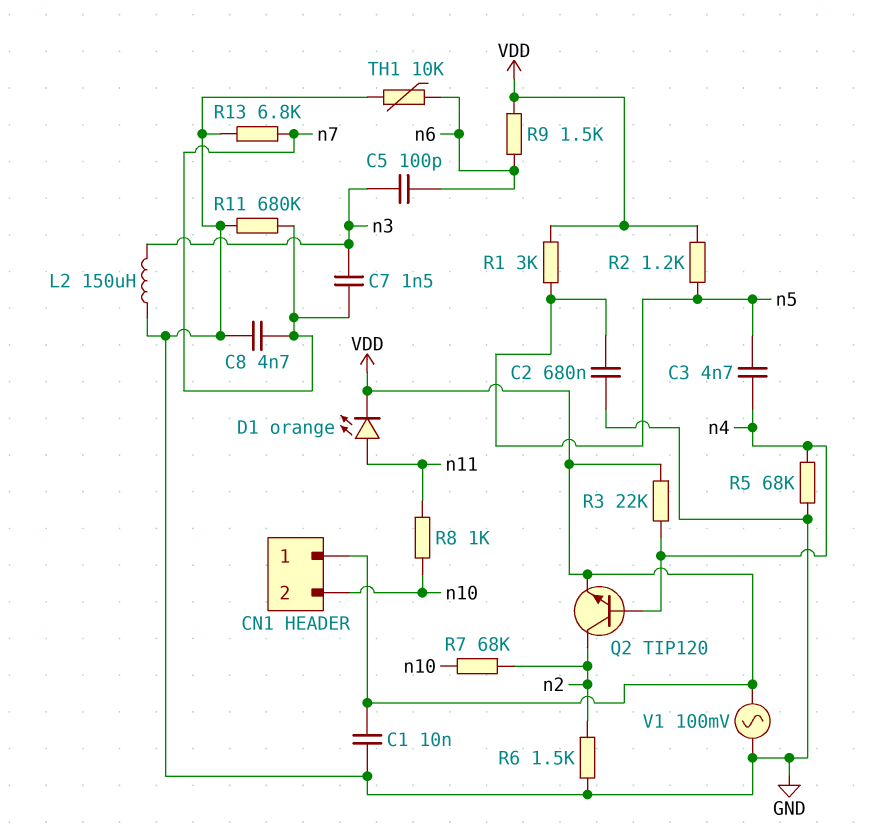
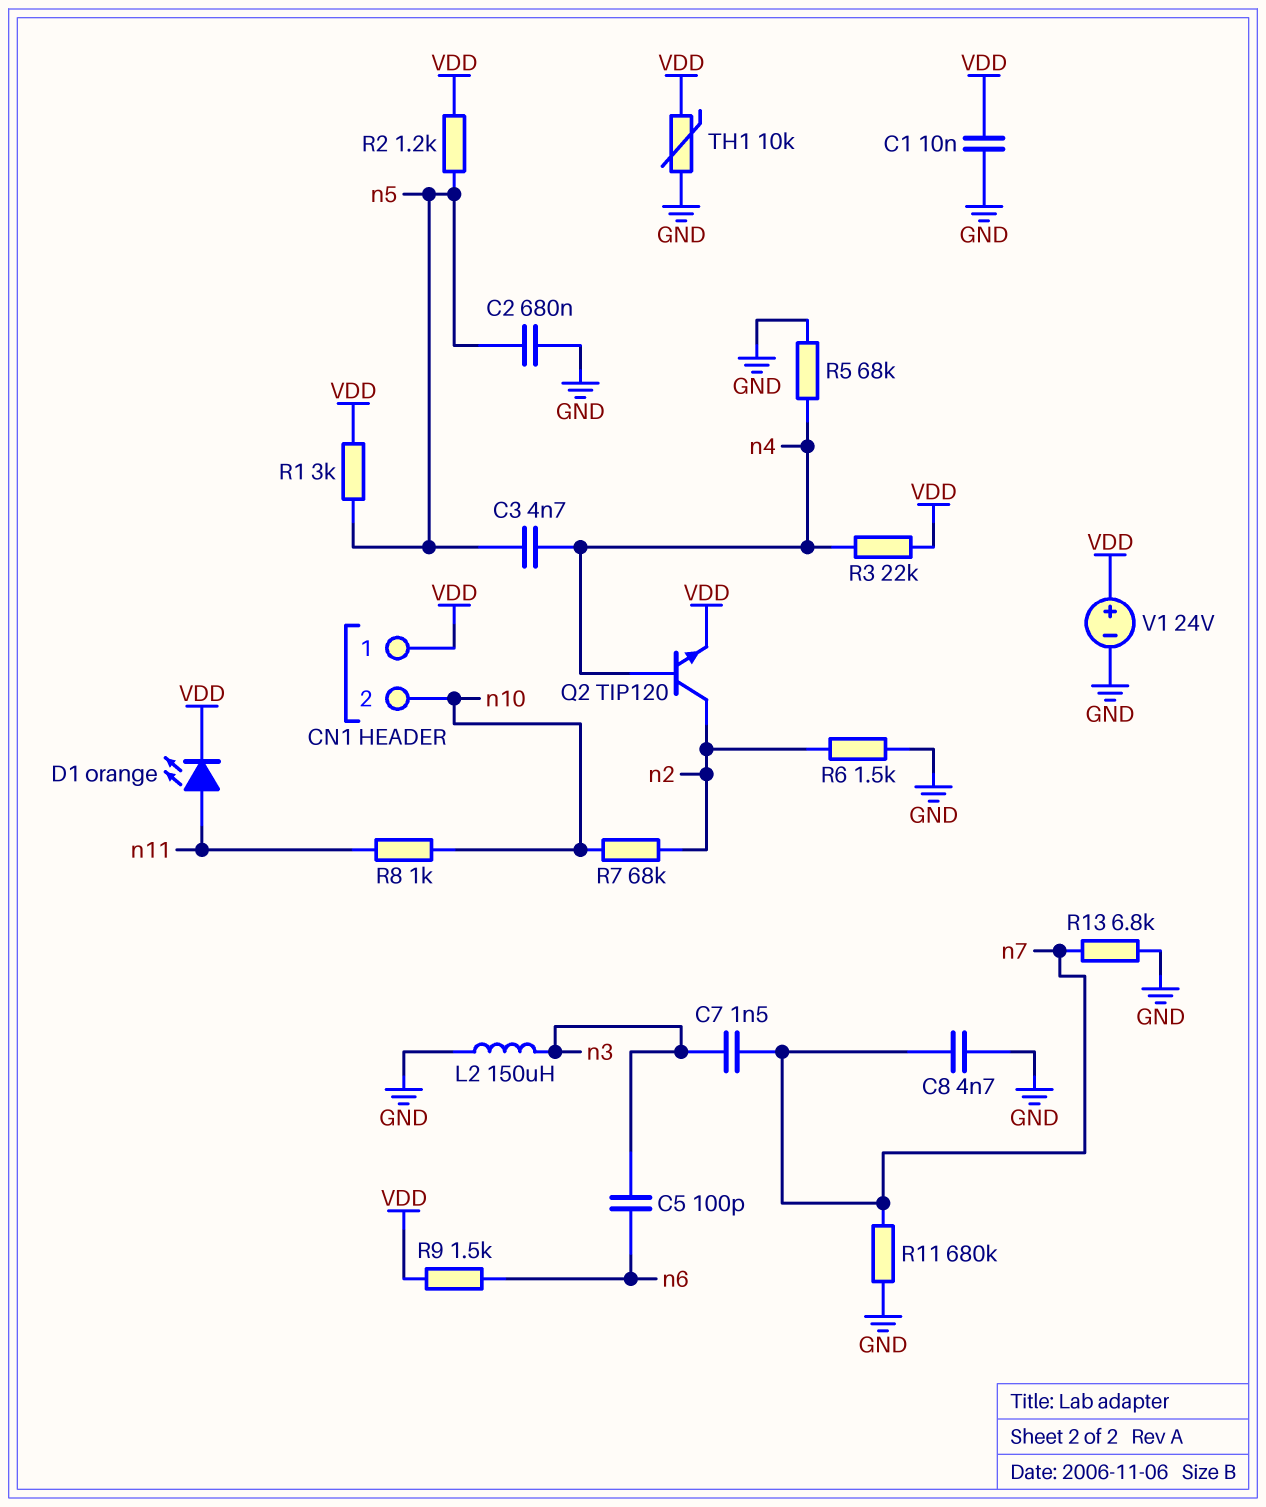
TH1: 10k (GND, n6) -> 10k (GND, VDD)
V1: AC 100mV (GND, VDD) -> 24V (plus VDD, minus GND)

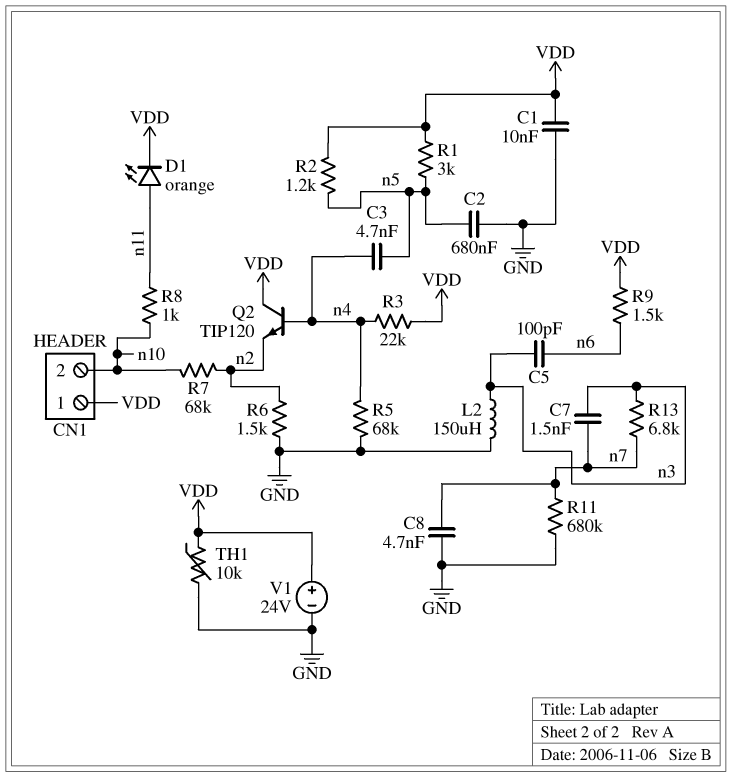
Q2: NPN TIP120 (B n4, C n2, E VDD) -> NPN TIP120 (B n4, C VDD, E n2)
R13: 6.8k (GND, n7) -> 6.8k (n3, n7)

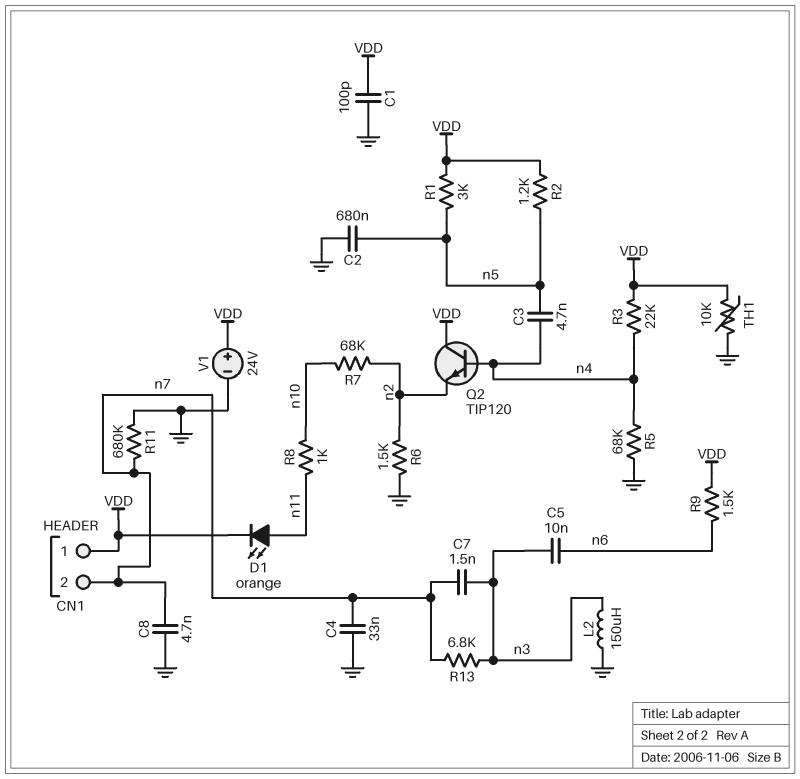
C1: 10nF (GND, VDD) -> 100pF (GND, VDD)
C4: none -> 33nF (GND, n7)
C5: 100pF (n3, n6) -> 10nF (n3, n6)
CN1 pin 2: n10 -> n7

